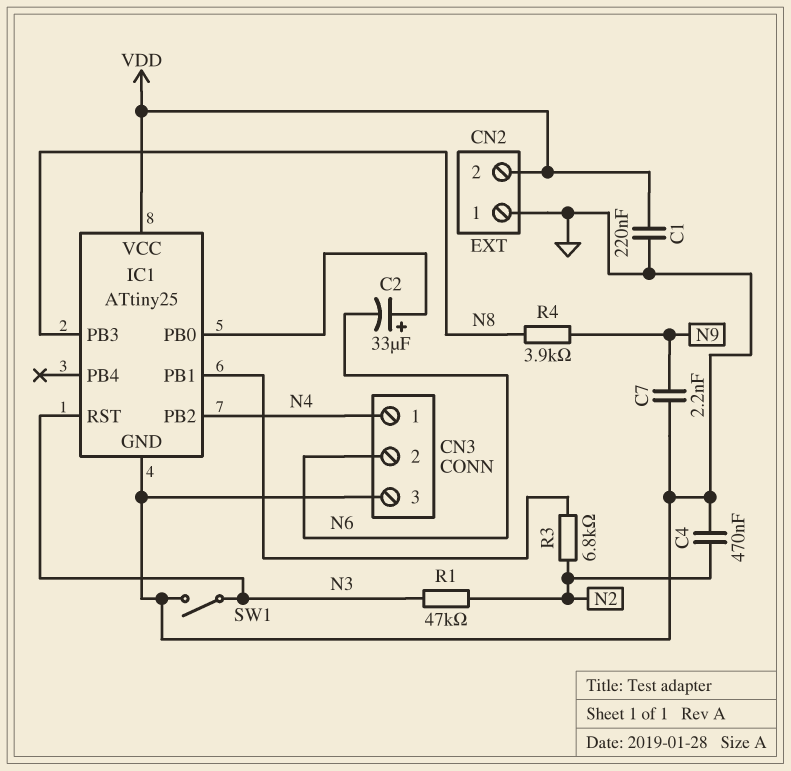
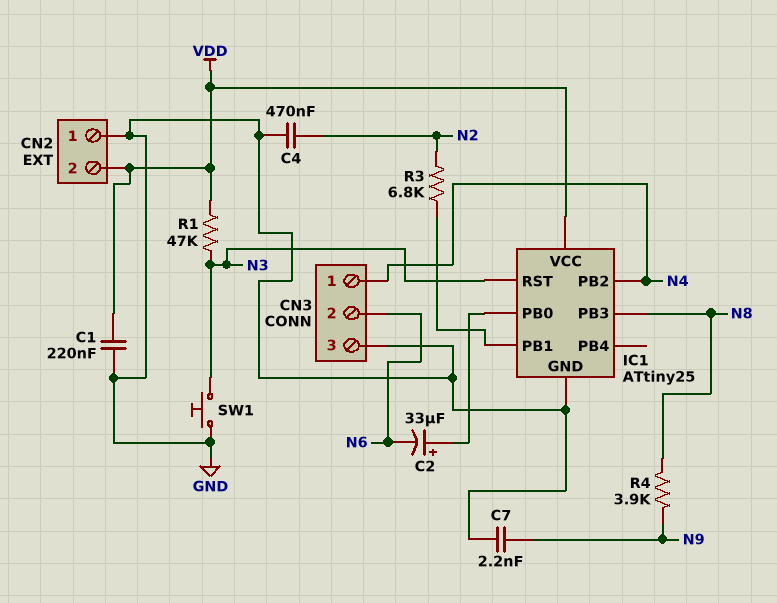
R1: 47k (N2, N3) -> 47k (N3, VDD)
SW1: switch (GND, N3) -> button (GND, N3)

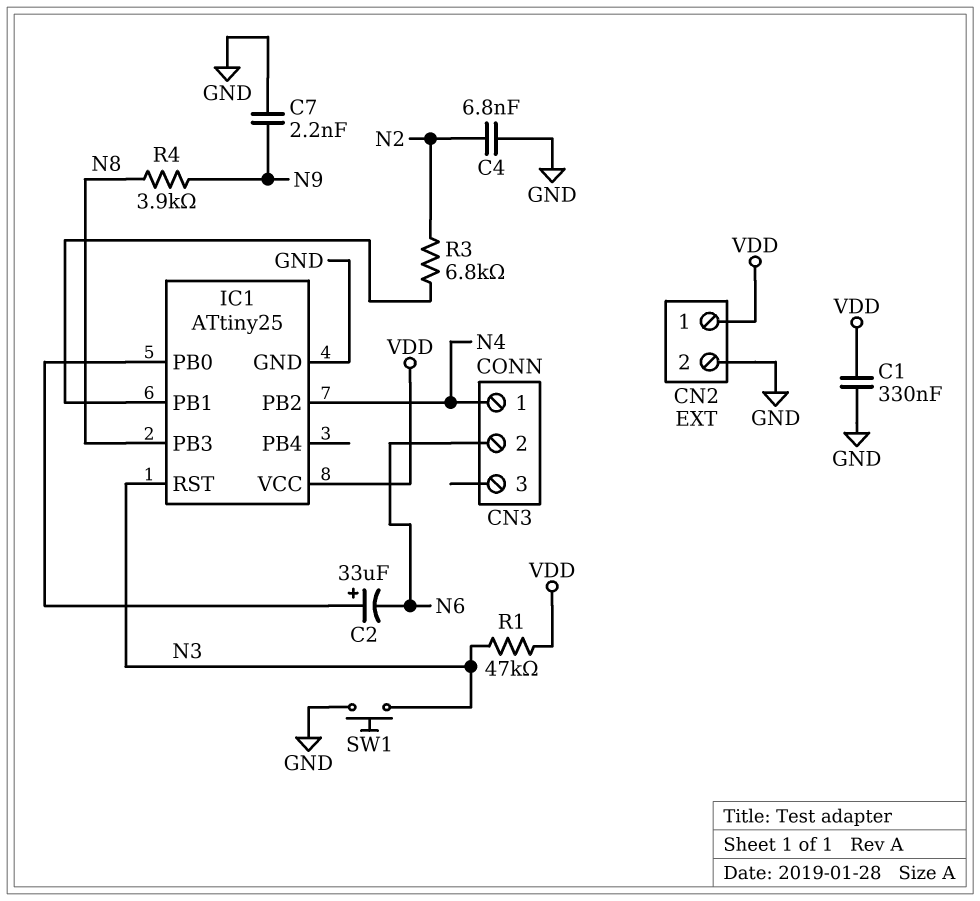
C1: 220nF (GND, VDD) -> 330nF (GND, VDD)
C4: 470nF (GND, N2) -> 6.8nF (GND, N2)
CN2 pin 1: GND -> VDD
CN2 pin 2: VDD -> GND
CN3 pin 3: GND -> none

